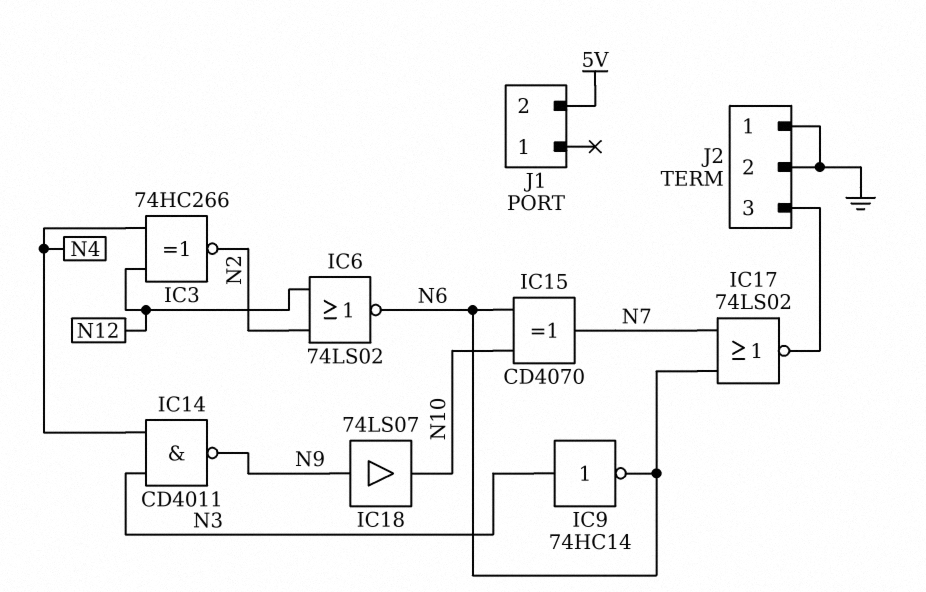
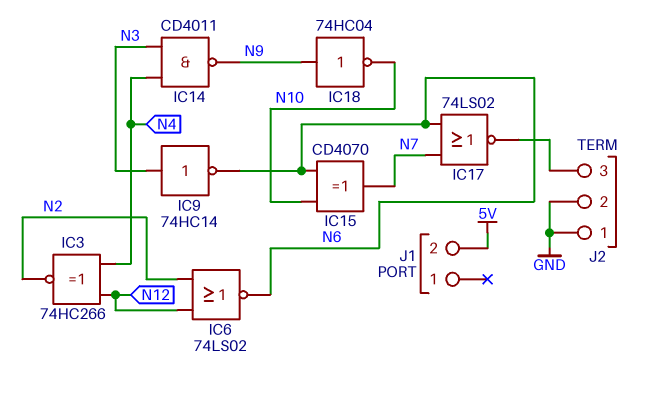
IC18: buffer 74LS07 (in N9, out N10) -> NOT 74HC04 (in N9, out N10)

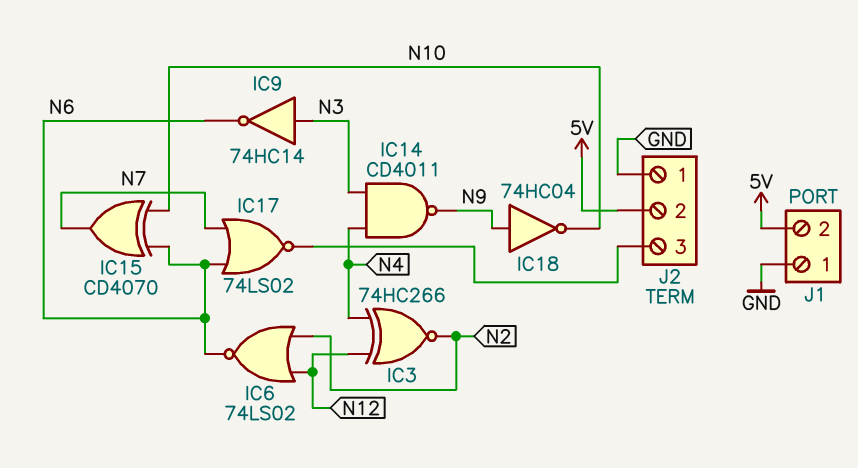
J1 pin 1: none -> GND
J2 pin 2: GND -> 5V

